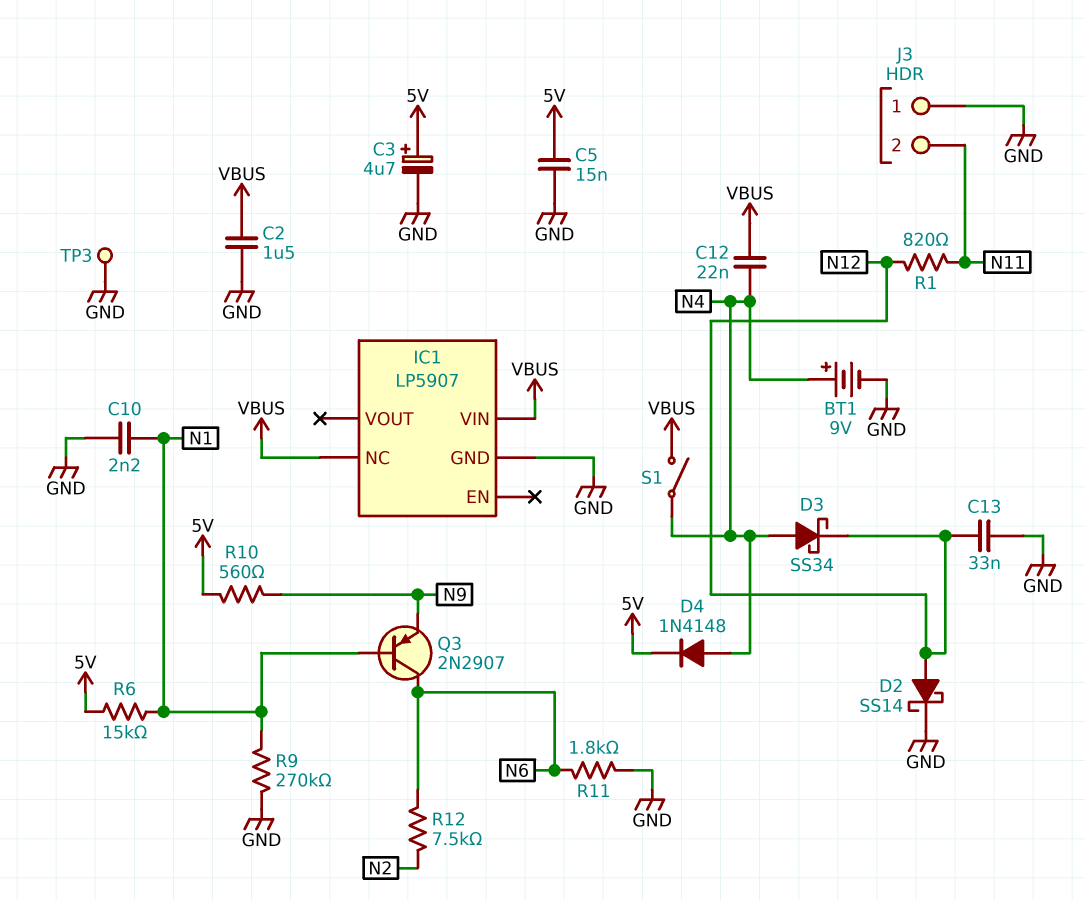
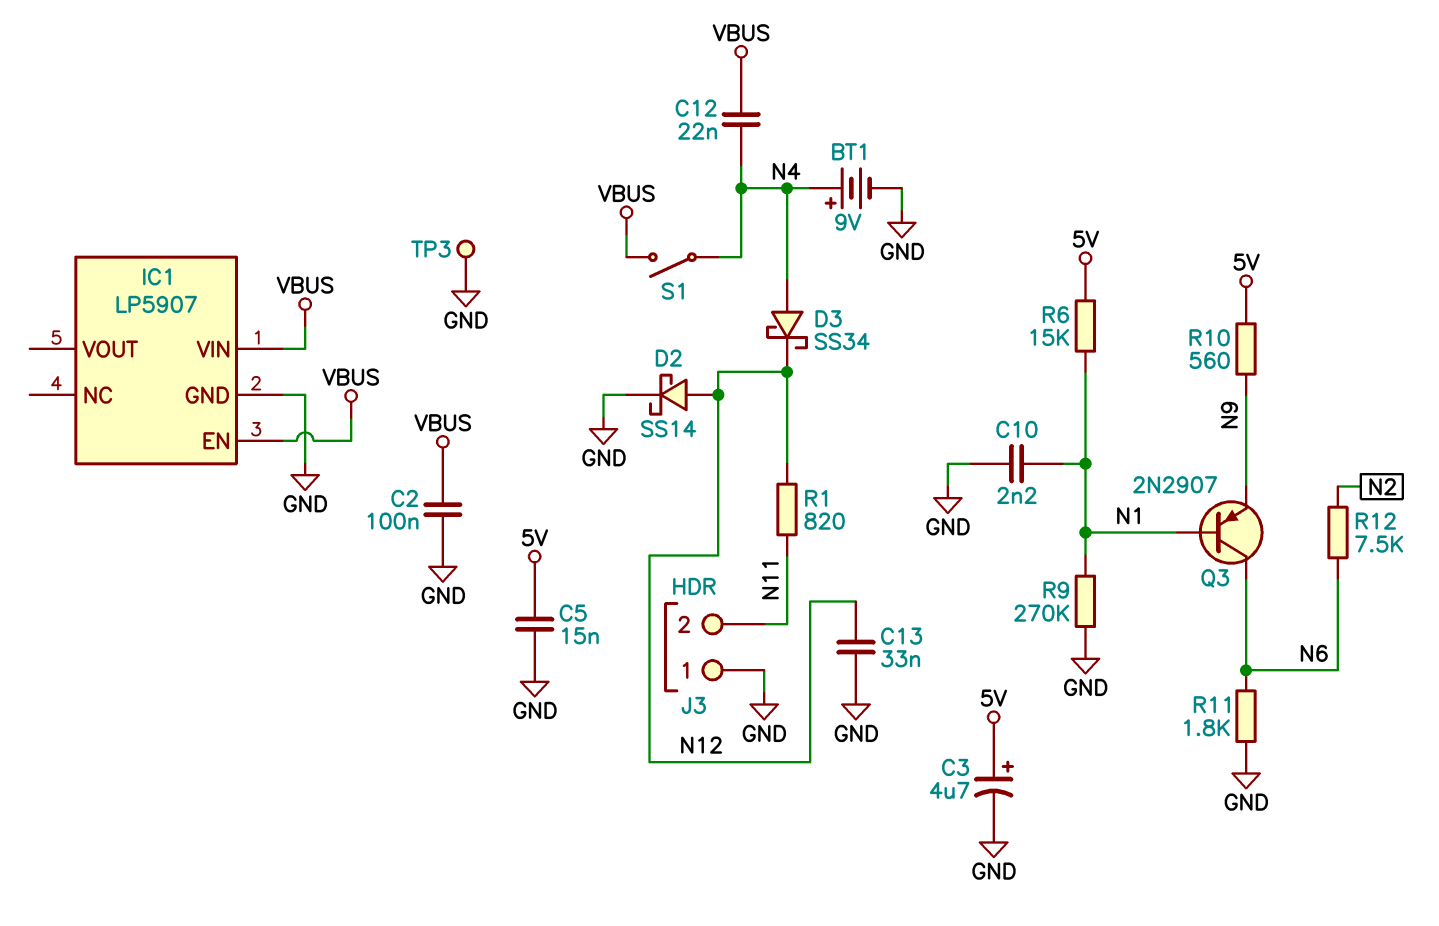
C2: 1.5uF (GND, VBUS) -> 100nF (GND, VBUS)
D4: diode 1N4148 (A N4, K 5V) -> none
IC1 pin EN: none -> VBUS
IC1 pin NC: VBUS -> none

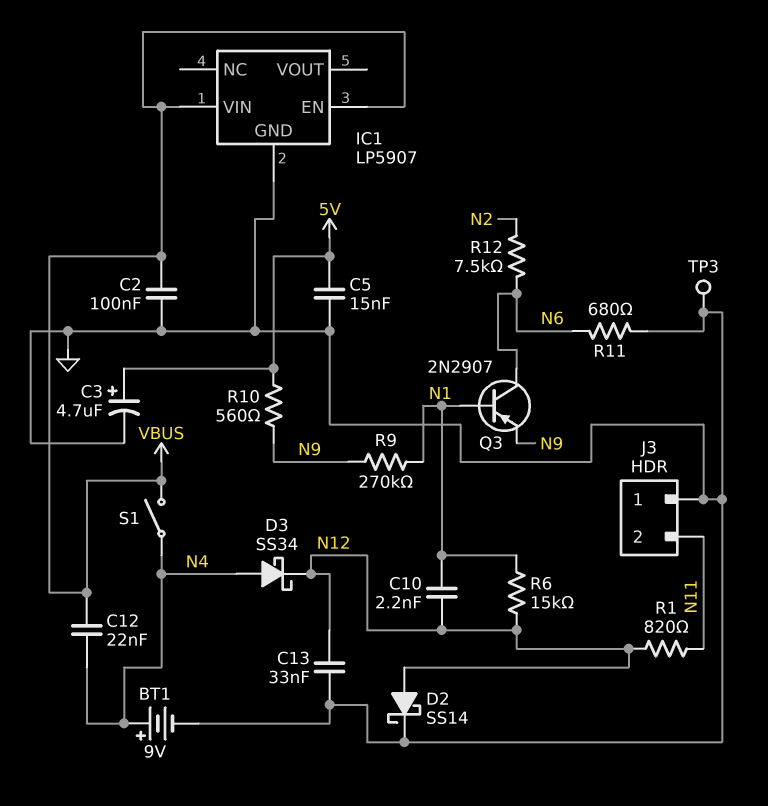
C10: 2.2nF (GND, N1) -> 2.2nF (N1, N12)
R6: 15k (5V, N1) -> 15k (N1, N12)
R9: 270k (GND, N1) -> 270k (N1, N9)
R11: 1.8k (GND, N6) -> 680 (GND, N6)

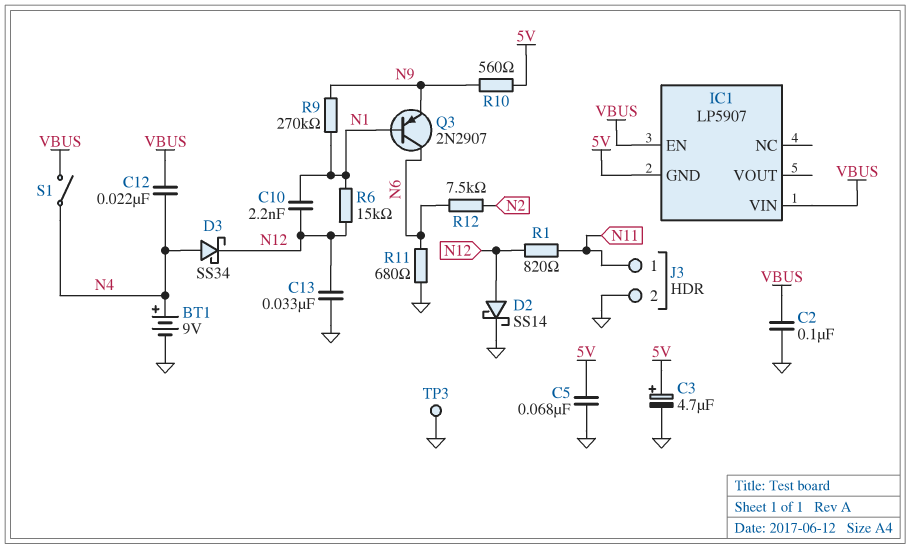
C5: 15nF (5V, GND) -> 68nF (5V, GND)
IC1 pin GND: GND -> 5V
J3 pin 1: GND -> N11
J3 pin 2: N11 -> GND

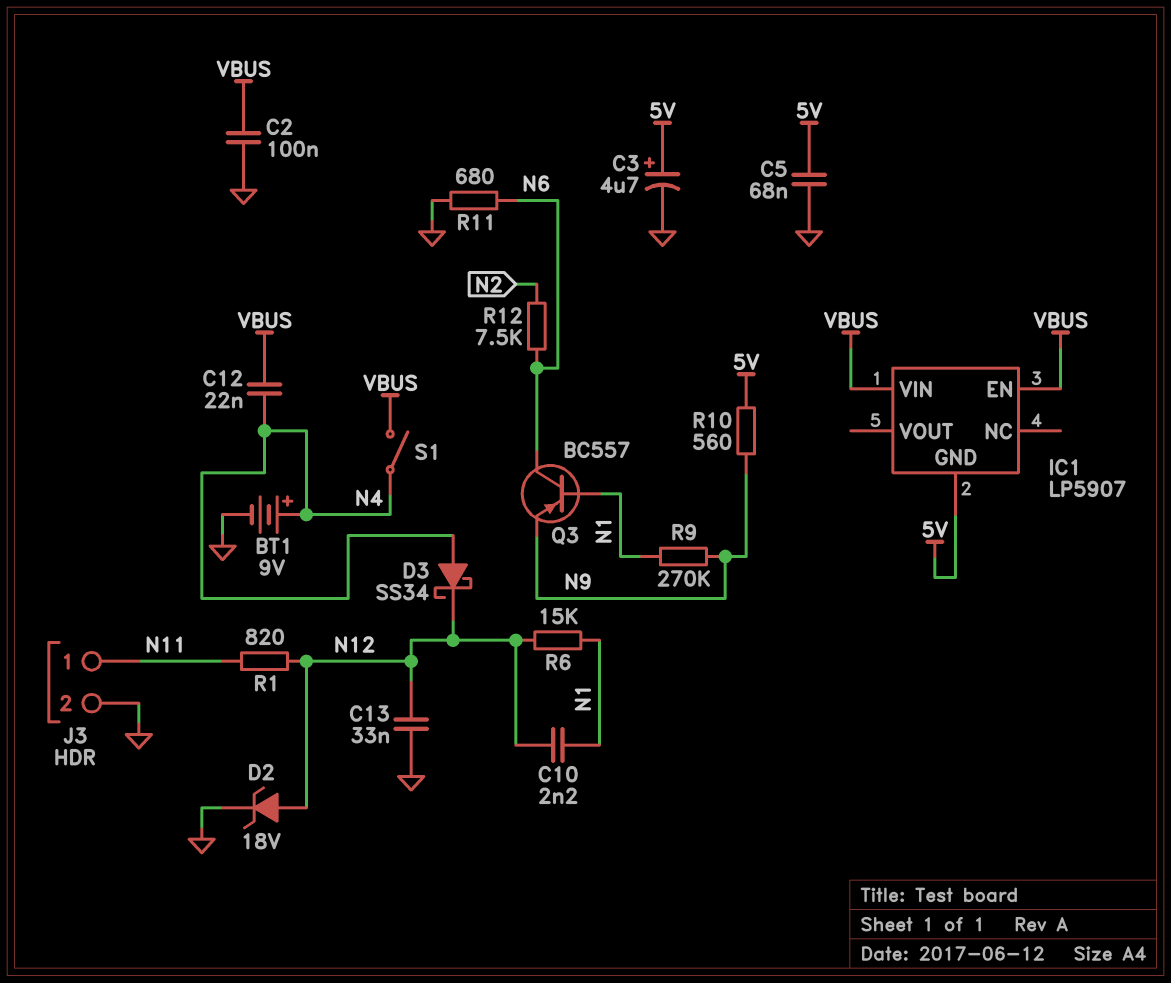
D2: schottky SS14 (A N12, K GND) -> zener 18V (A N12, K GND)
Q3: PNP 2N2907 (B N1, C N6, E N9) -> PNP BC557 (B N1, C N6, E N9)
TP3: test point (GND) -> none

